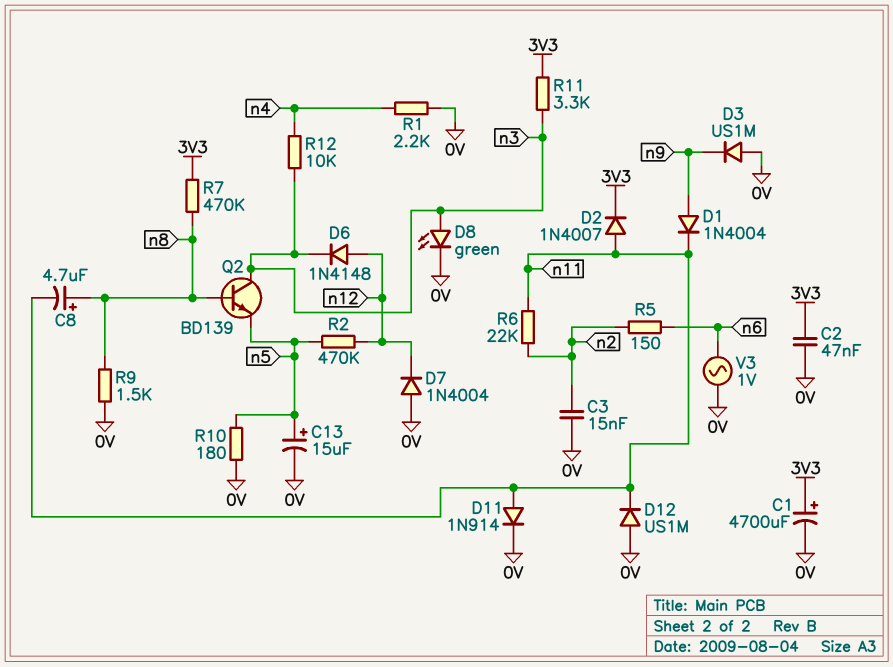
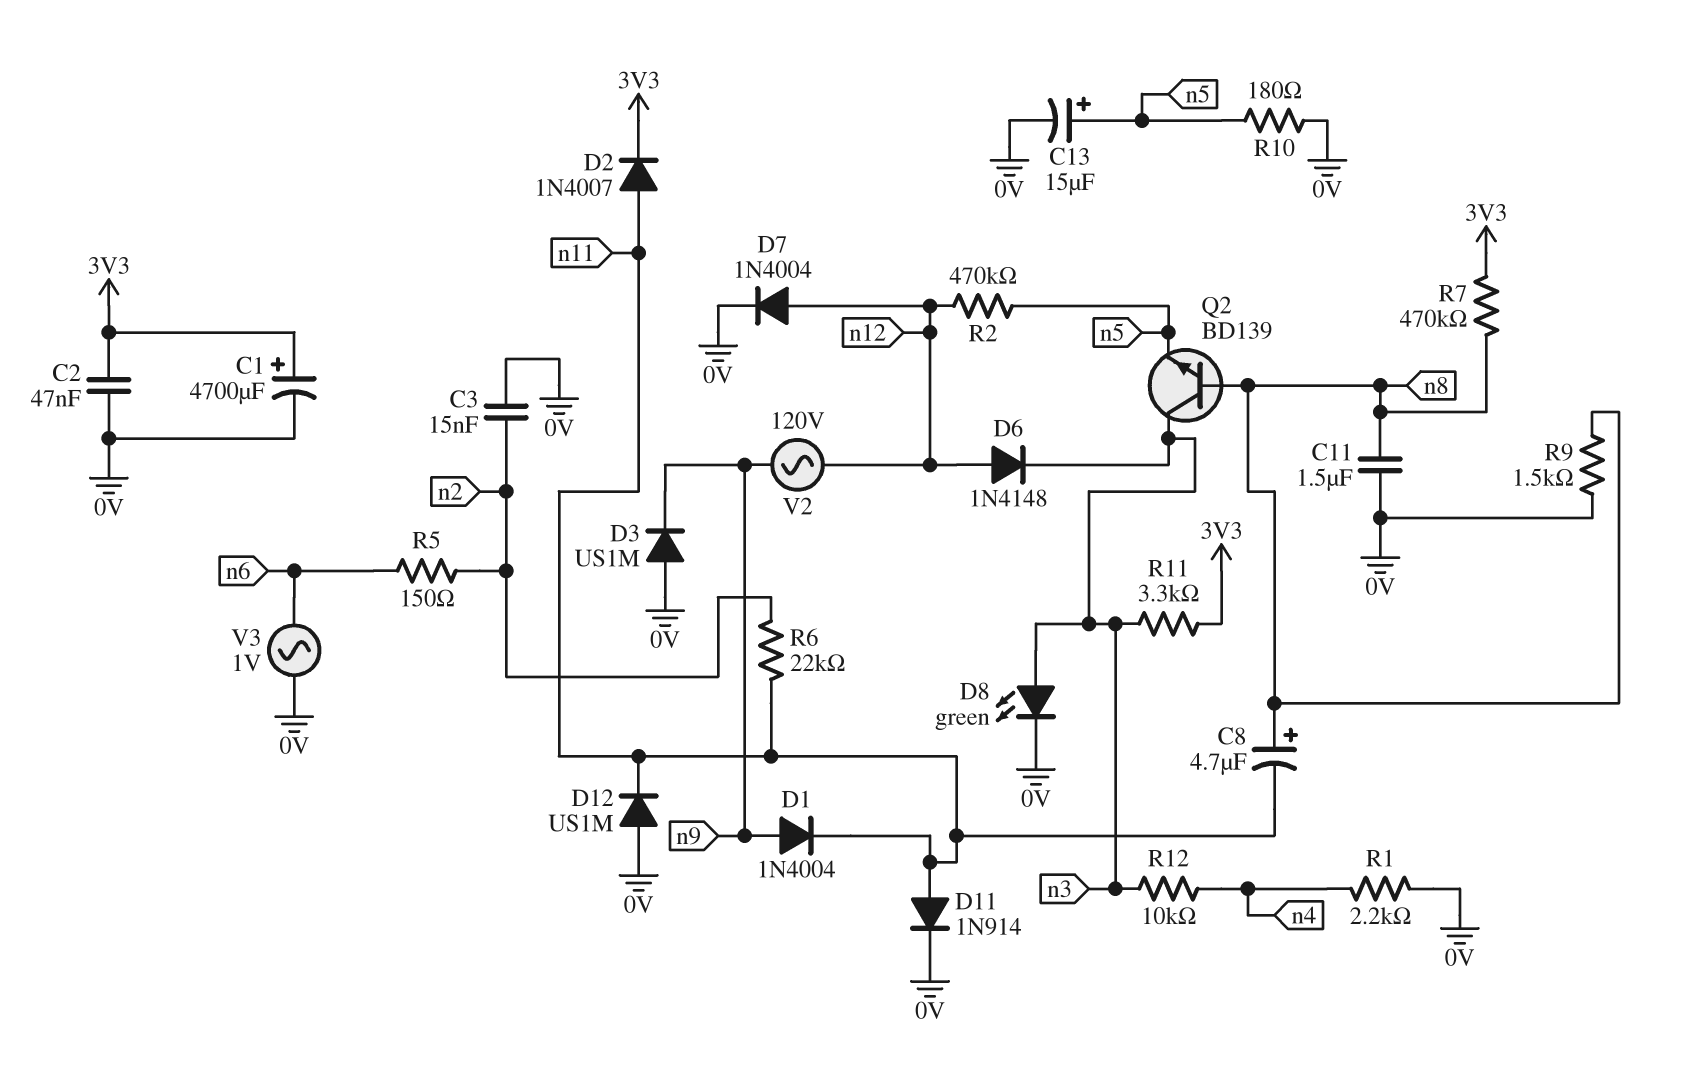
C11: none -> 1.5uF (0V, n8)
D7: diode 1N4004 (A 0V, K n12) -> diode 1N4004 (A n12, K 0V)
V2: none -> AC 120V (n9, n12)

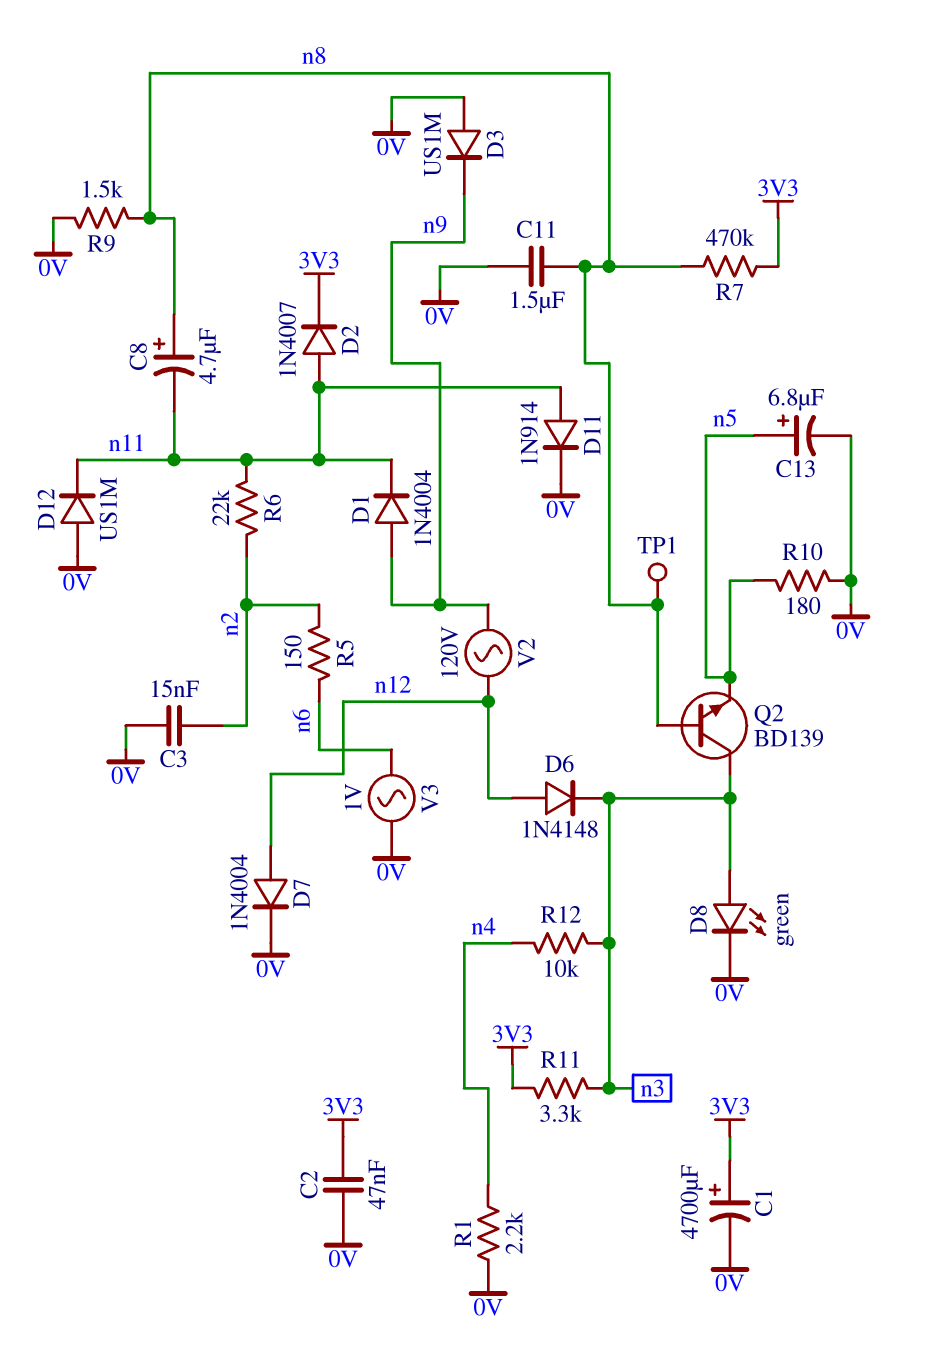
C13: 15uF (plus n5, minus 0V) -> 6.8uF (plus n5, minus 0V)
R2: 470k (n5, n12) -> none
TP1: none -> test point (n8)

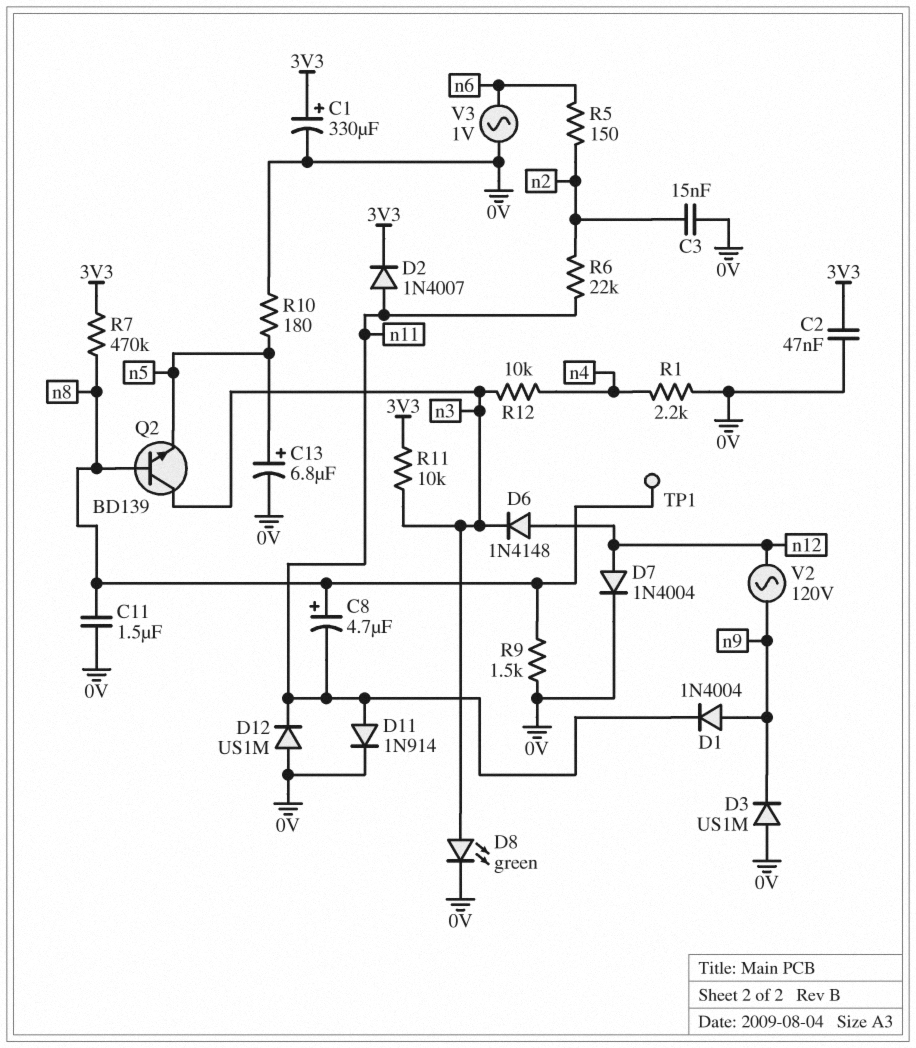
C1: 4700uF (plus 3V3, minus 0V) -> 330uF (plus 3V3, minus 0V)
R11: 3.3k (3V3, n3) -> 10k (3V3, n3)

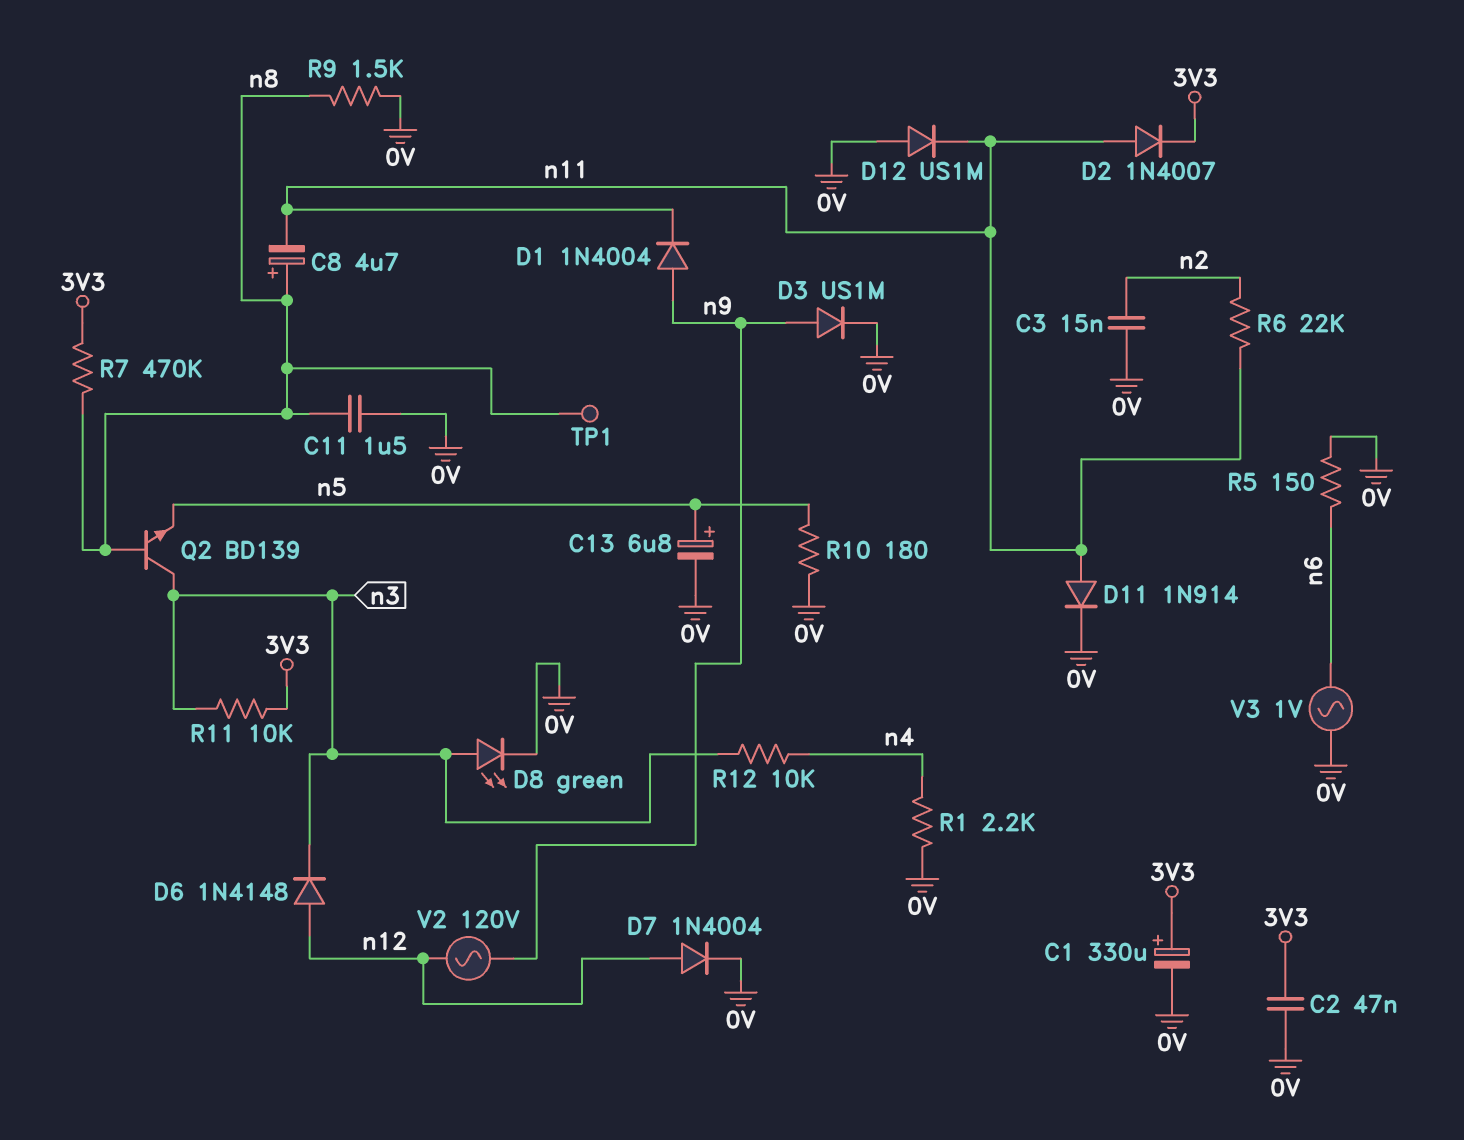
D3: diode US1M (A 0V, K n9) -> diode US1M (A n9, K 0V)
R5: 150 (n2, n6) -> 150 (0V, n6)

